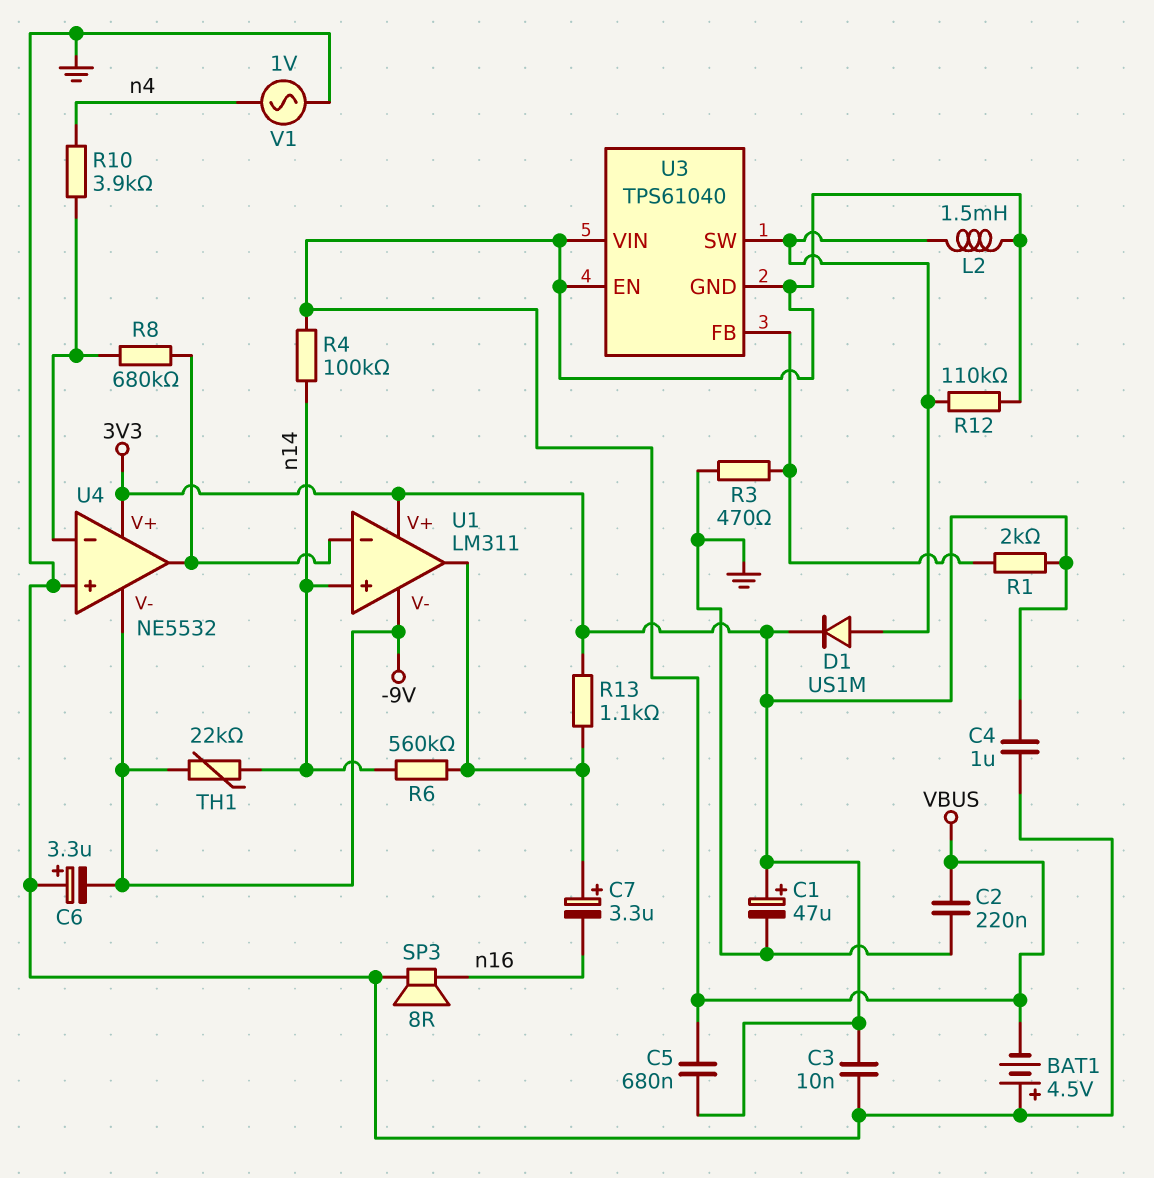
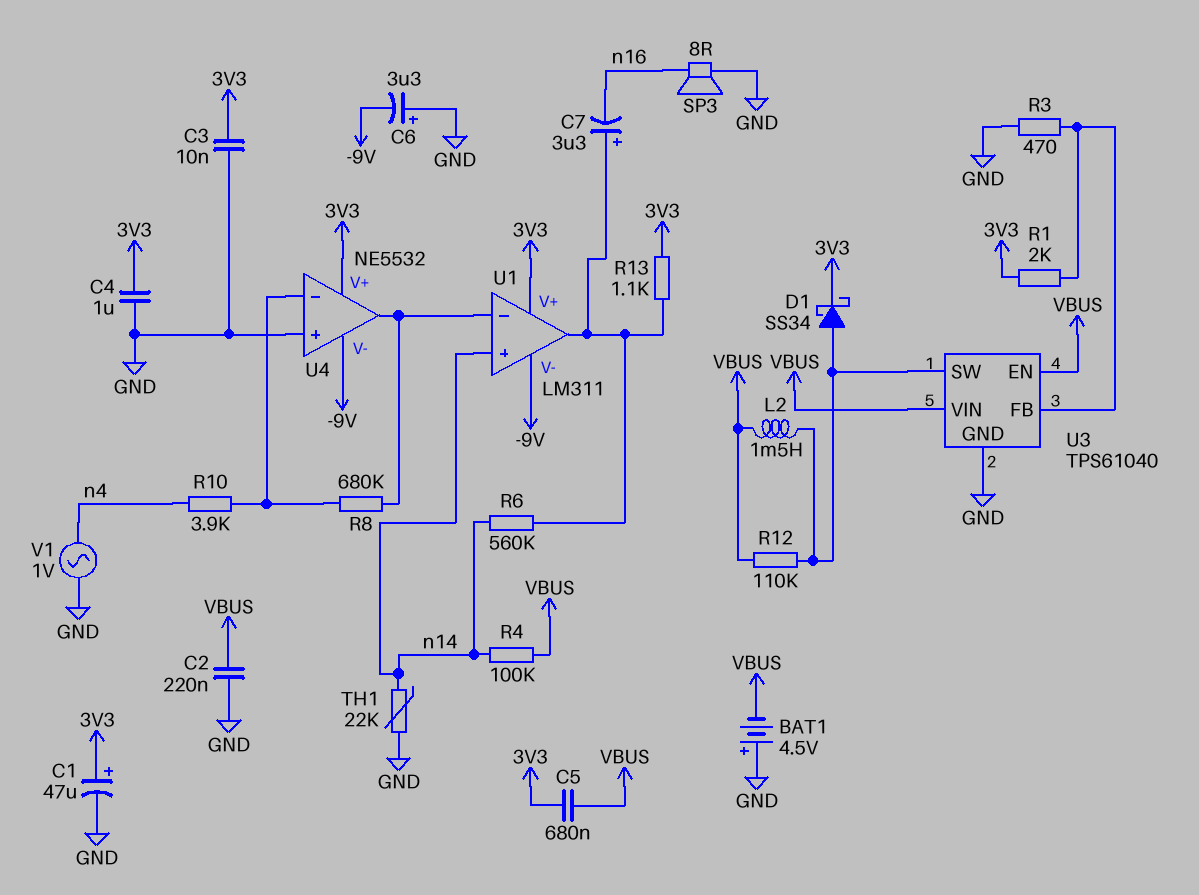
D1: diode US1M (A U3/SW, K 3V3) -> schottky SS34 (A U3/SW, K 3V3)
TH1: 22k (-9V, n14) -> 22k (GND, n14)
U3 pin GND: VBUS -> GND

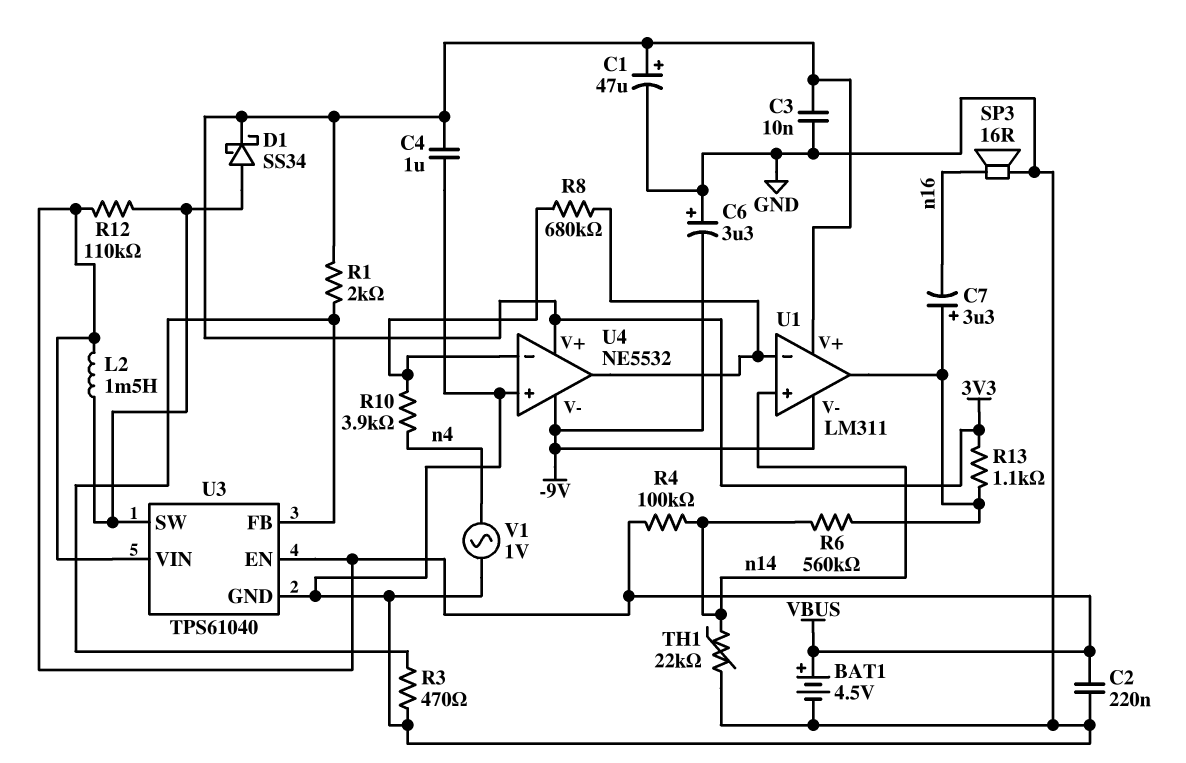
BAT1: 4.5V (plus GND, minus VBUS) -> 4.5V (plus VBUS, minus GND)
C5: 680nF (3V3, VBUS) -> none
SP3: speaker 8R (GND, n16) -> speaker 16R (GND, n16)

